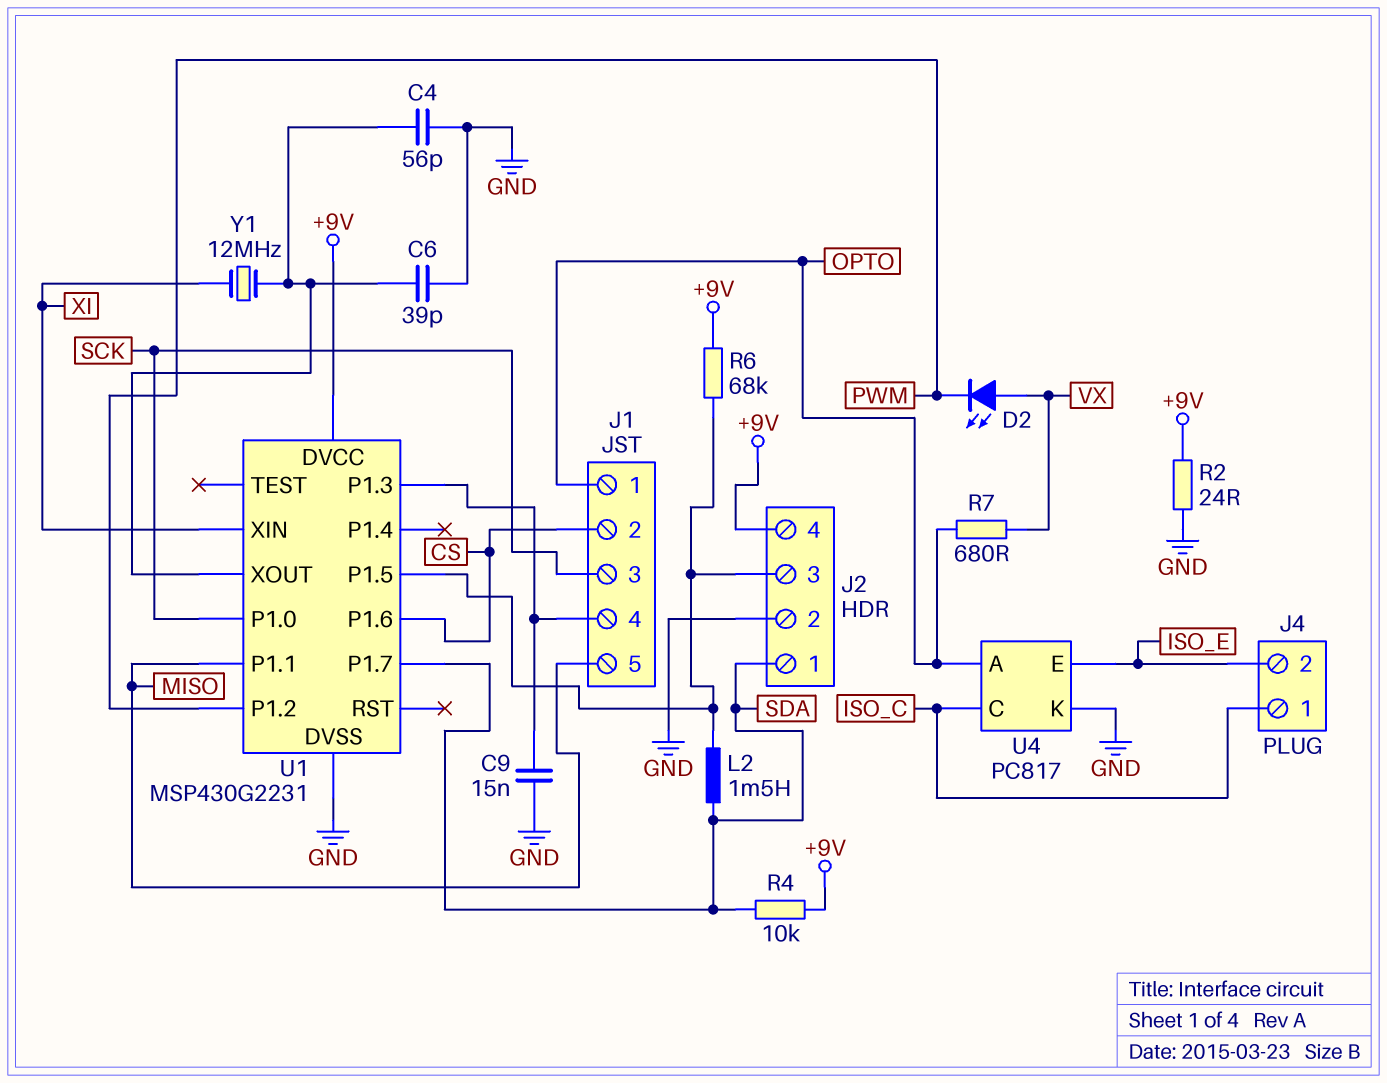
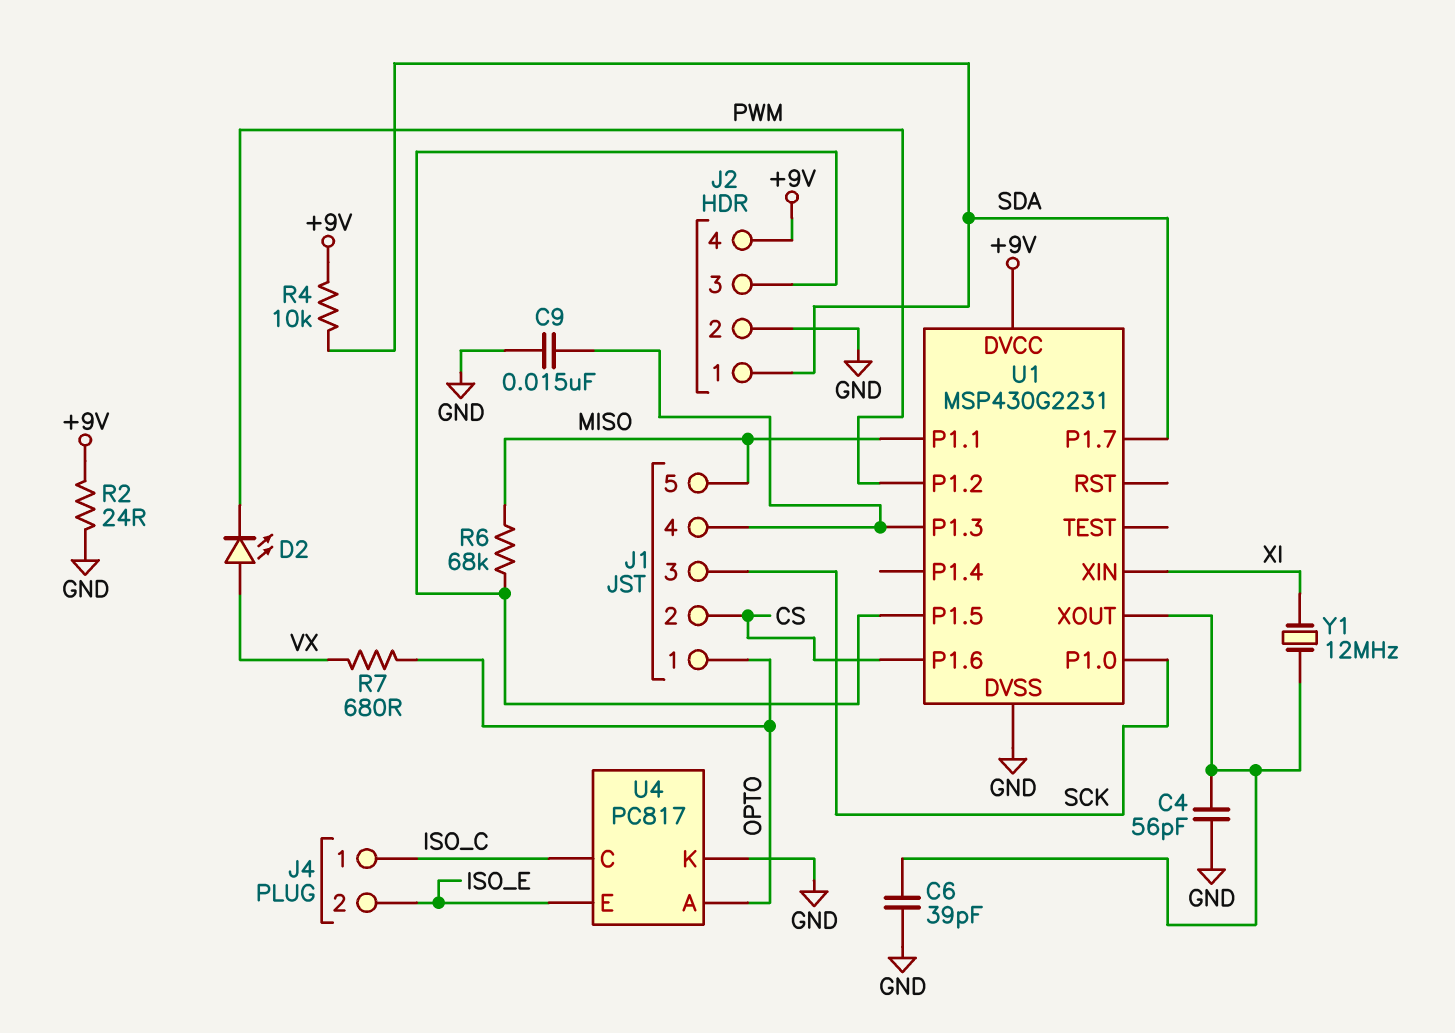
L2: 1.5mH (J2/3, SDA) -> none
R6: 68k (+9V, J2/3) -> 68k (J2/3, MISO)

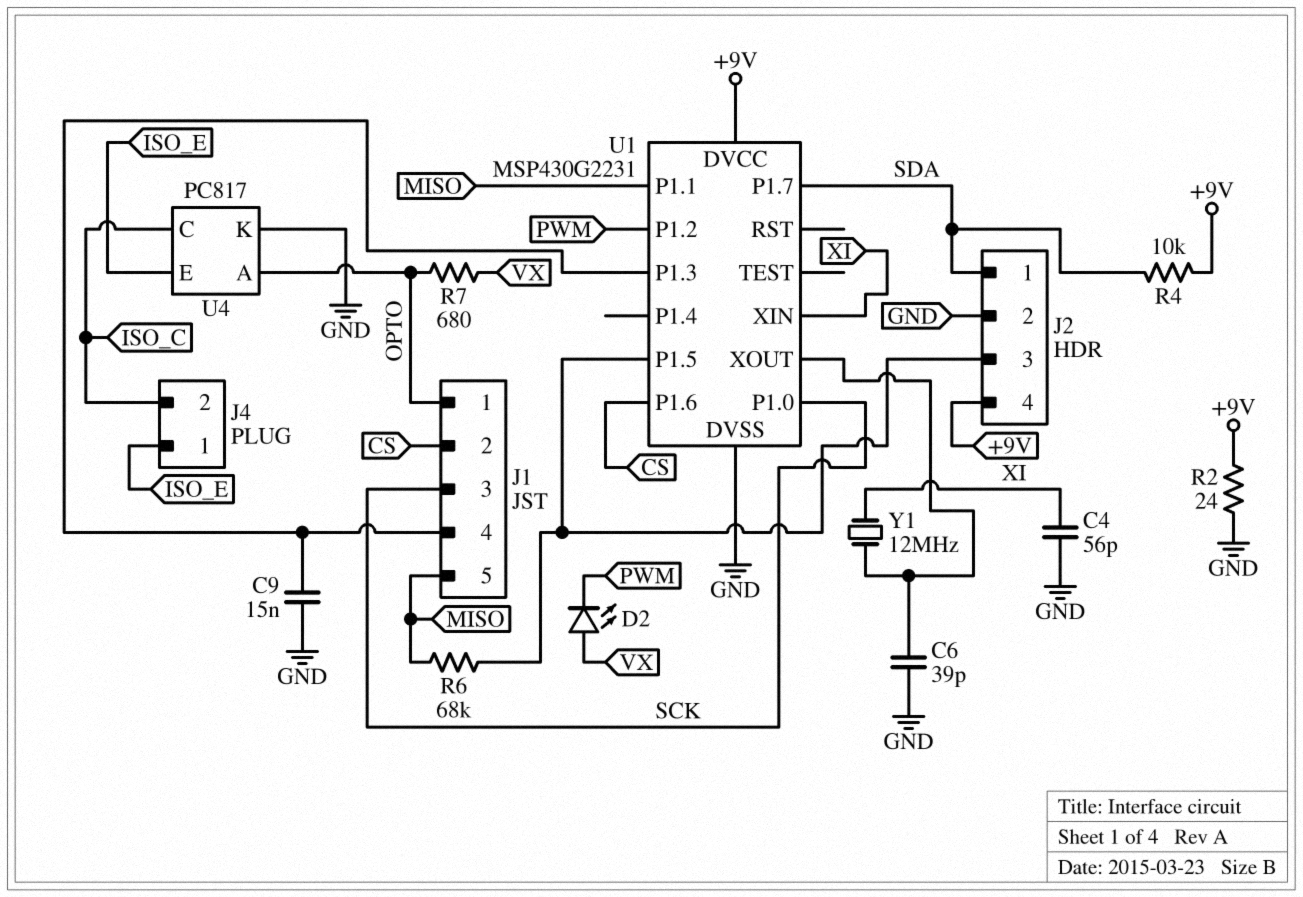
C4: 56pF (GND, U1/XOUT) -> 56pF (GND, XI)
J4 pin 1: ISO_C -> ISO_E
J4 pin 2: ISO_E -> ISO_C

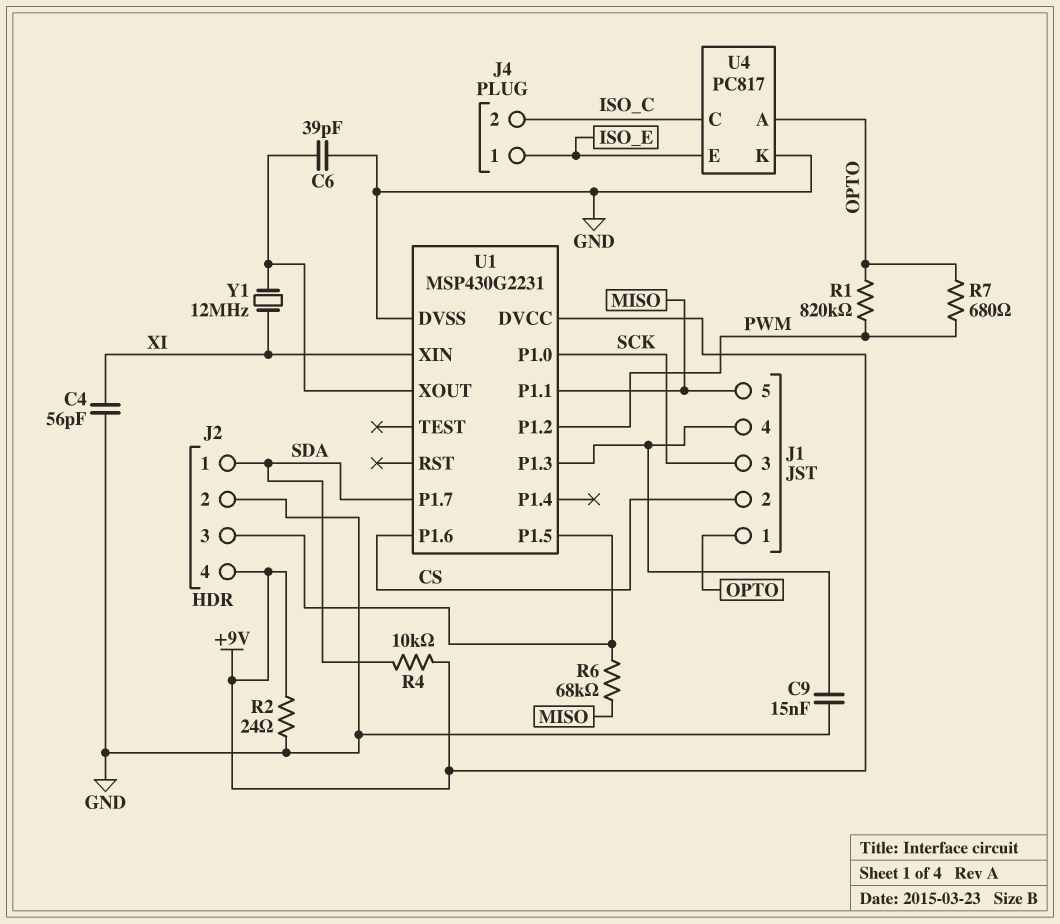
D2: LED (A VX, K PWM) -> none
R1: none -> 820k (OPTO, PWM)
R7: 680 (OPTO, VX) -> 680 (OPTO, PWM)

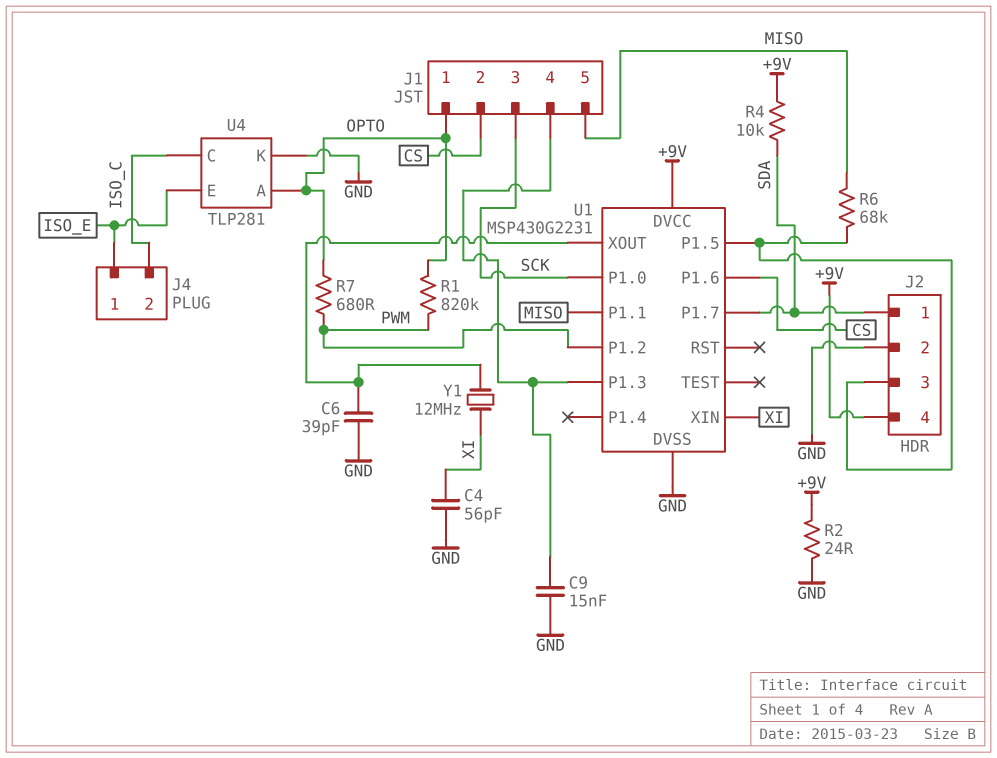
U4: PC817 -> TLP281

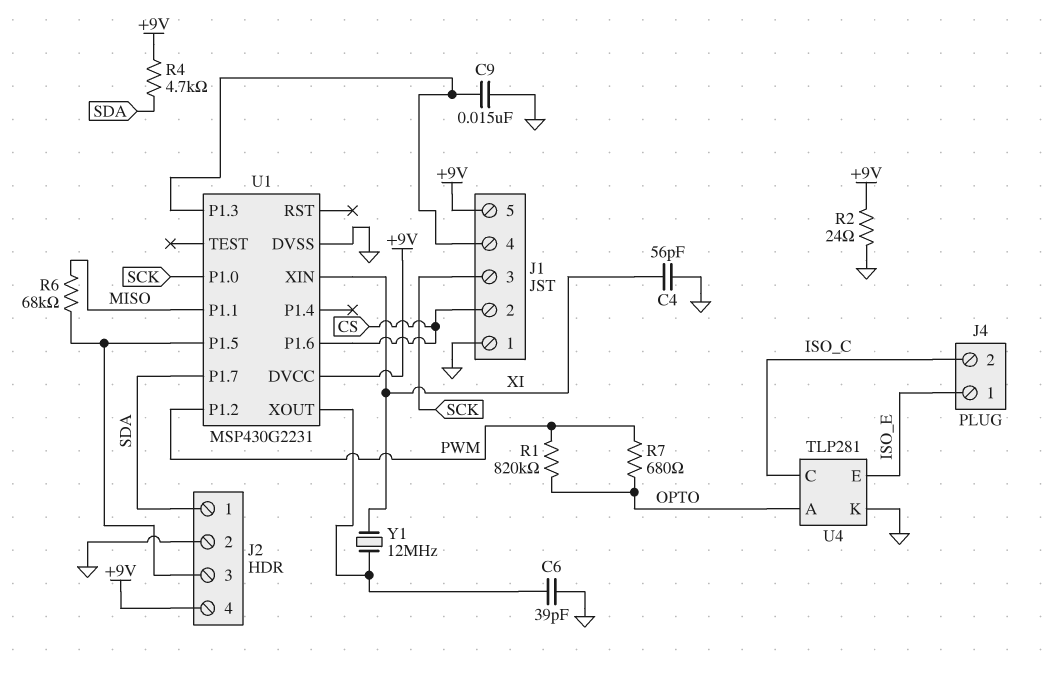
J1 pin 1: OPTO -> GND
J1 pin 5: MISO -> +9V
R4: 10k (+9V, SDA) -> 4.7k (+9V, SDA)

